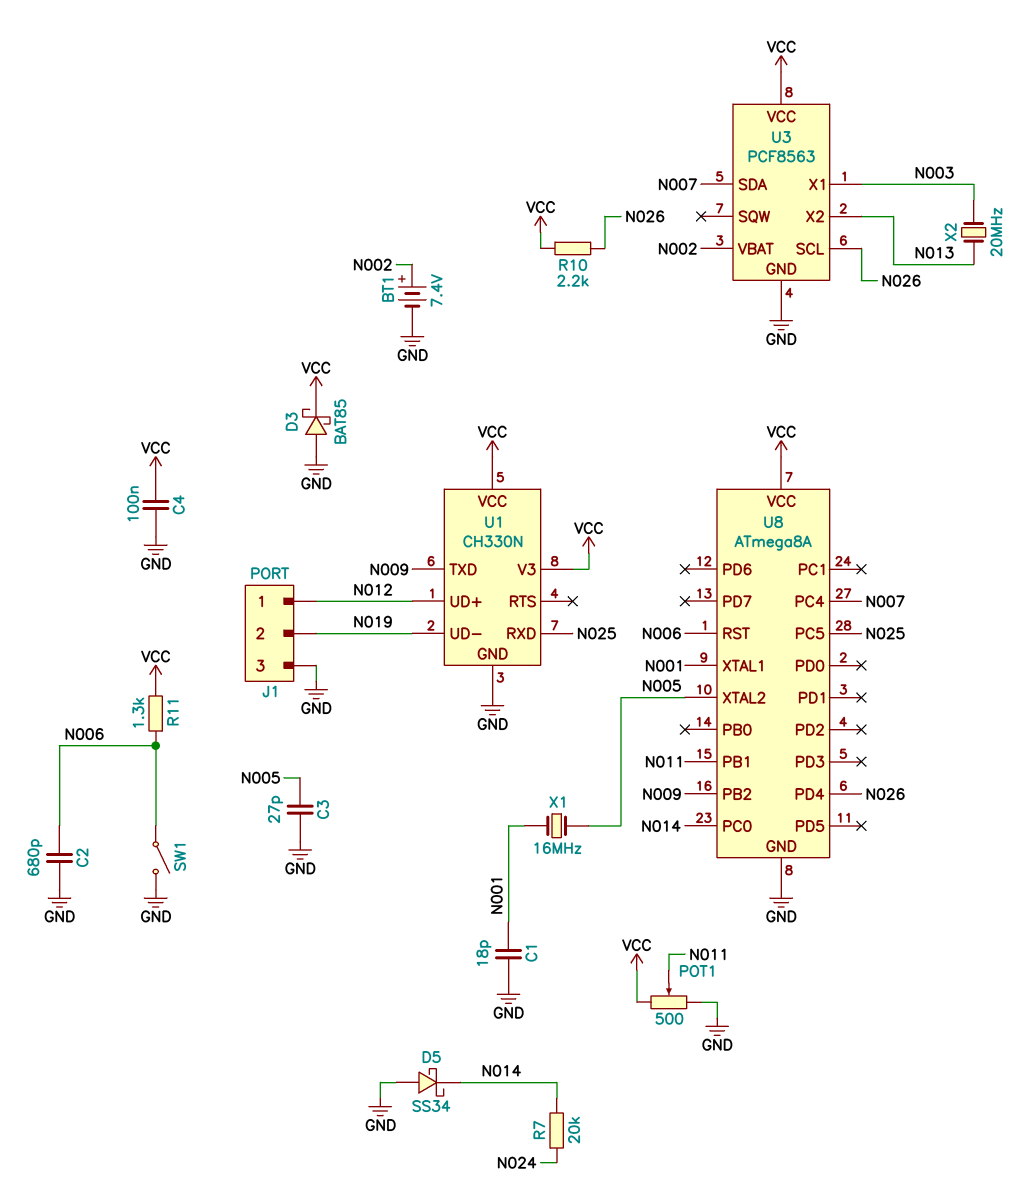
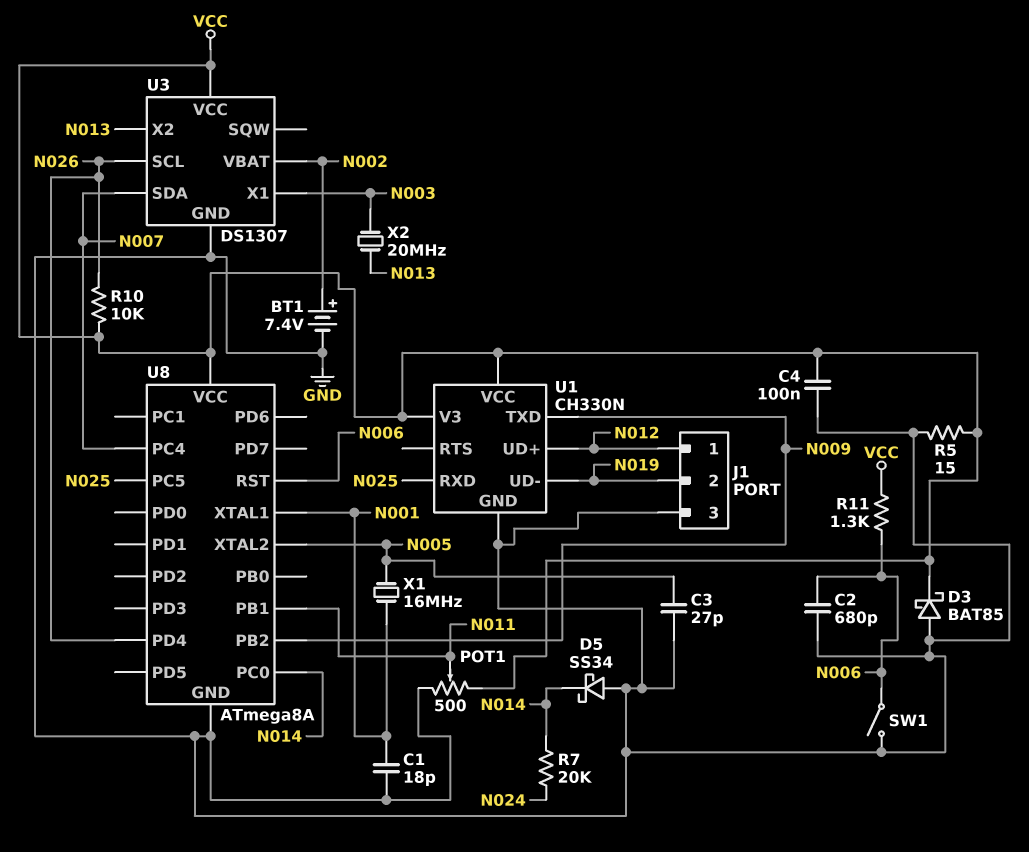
R5: none -> 15 (GND, VCC)
R10: 2.2k (N026, VCC) -> 10k (N026, VCC)
U3: PCF8563 -> DS1307

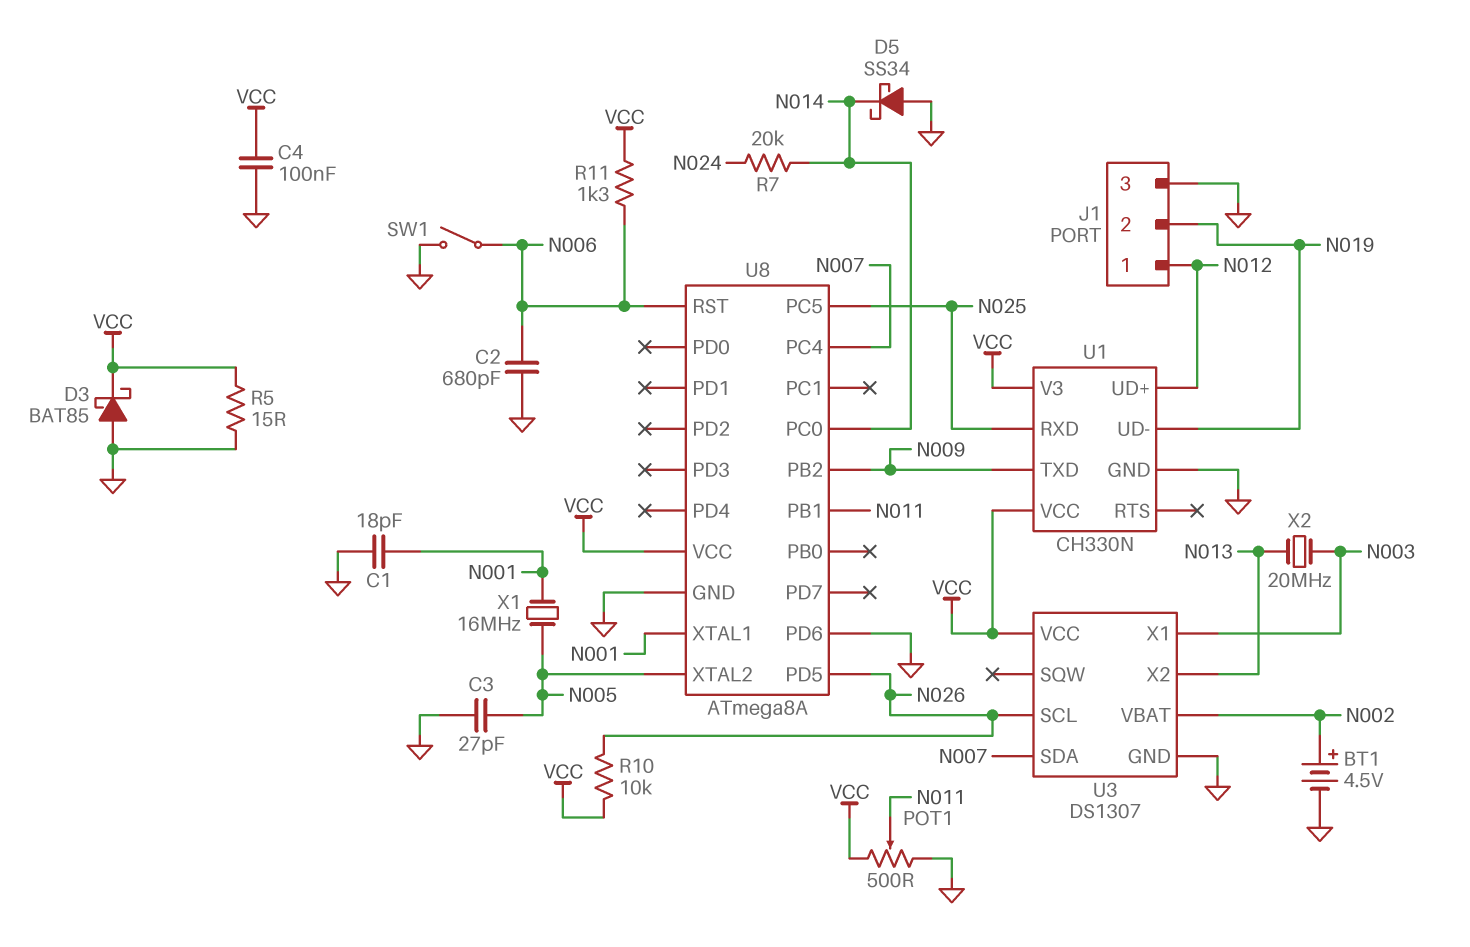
BT1: 7.4V (plus N002, minus GND) -> 4.5V (plus N002, minus GND)
U8 pin PD4: N026 -> none
U8 pin PD5: none -> N026
U8 pin PD6: none -> GND

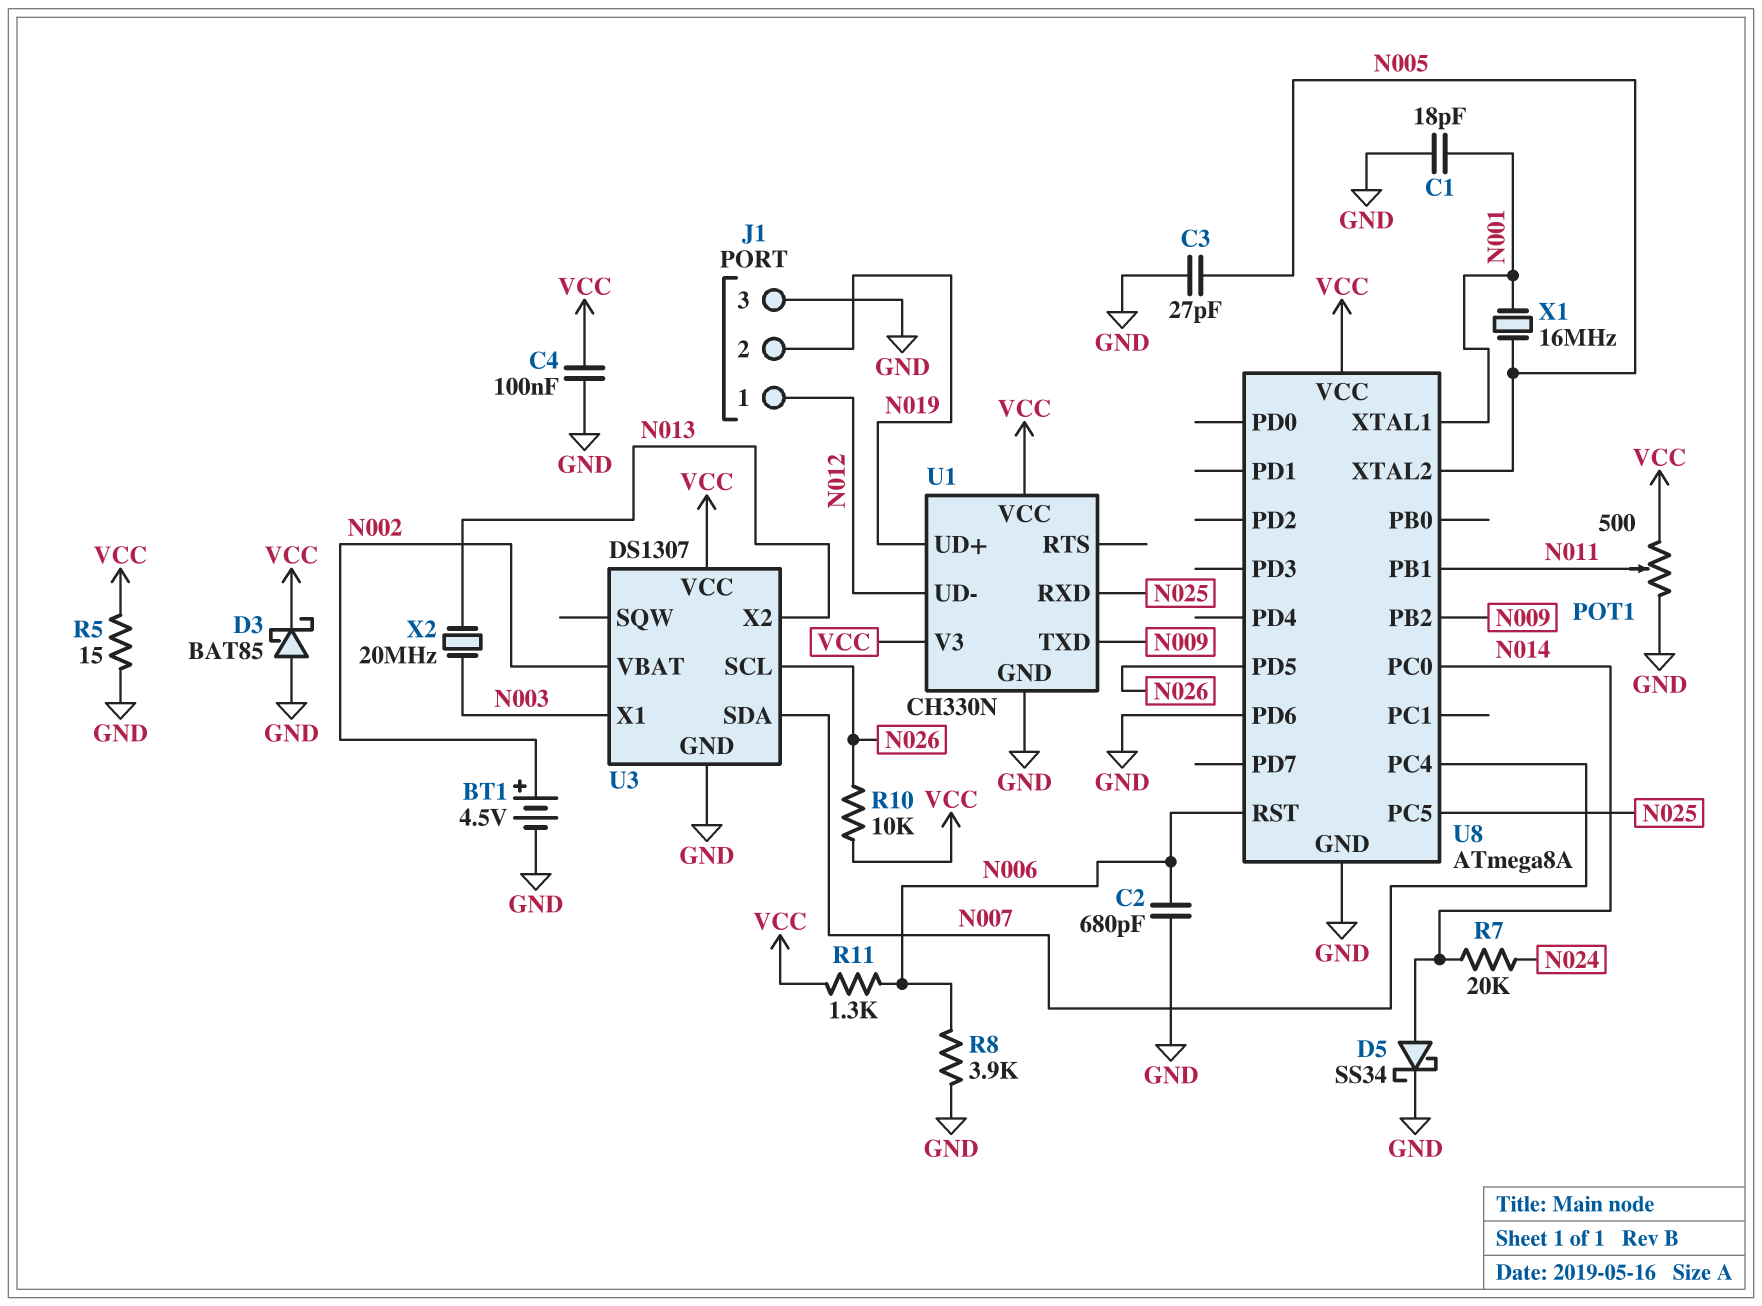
D5: schottky SS34 (A GND, K N014) -> schottky SS34 (A N014, K GND)
R8: none -> 3.9k (GND, N006)
SW1: switch (GND, N006) -> none
U1 pin UD+: N012 -> N019
U1 pin UD-: N019 -> N012

